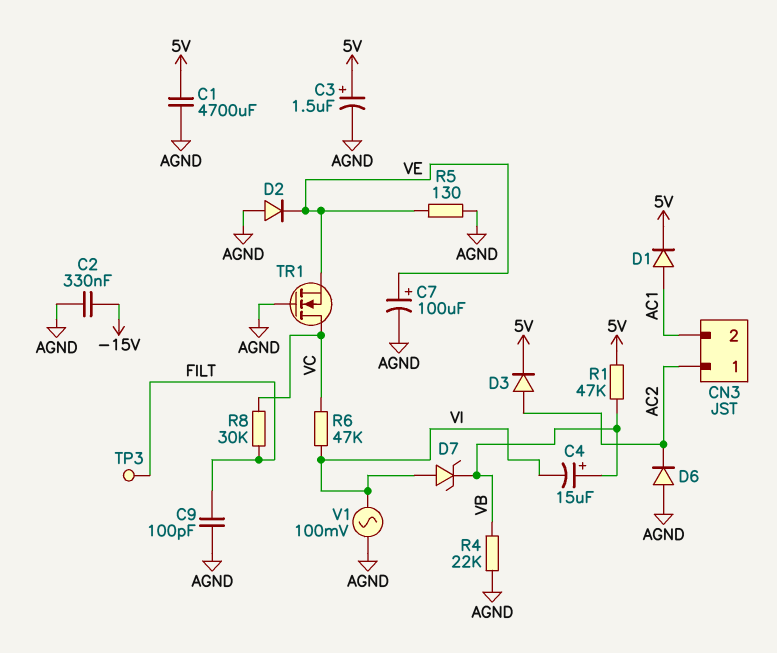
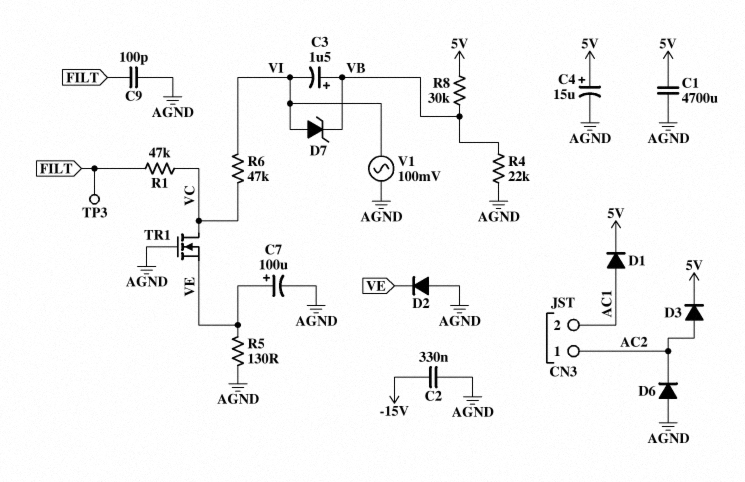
C3: 1.5uF (plus 5V, minus AGND) -> 1.5uF (plus VB, minus VI)
C4: 15uF (plus VB, minus VI) -> 15uF (plus 5V, minus AGND)
R1: 47k (5V, VB) -> 47k (FILT, VC)
R8: 30k (FILT, VC) -> 30k (5V, VB)

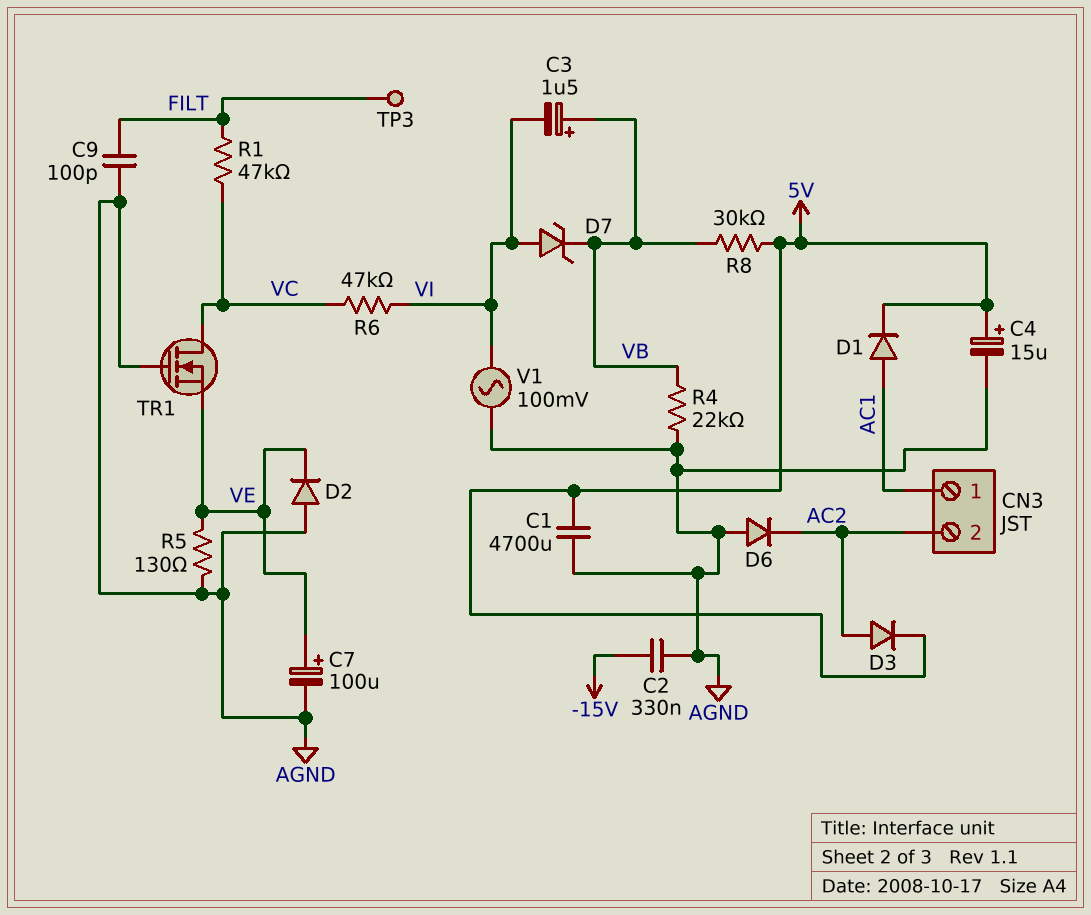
CN3 pin 1: AC2 -> AC1
CN3 pin 2: AC1 -> AC2

